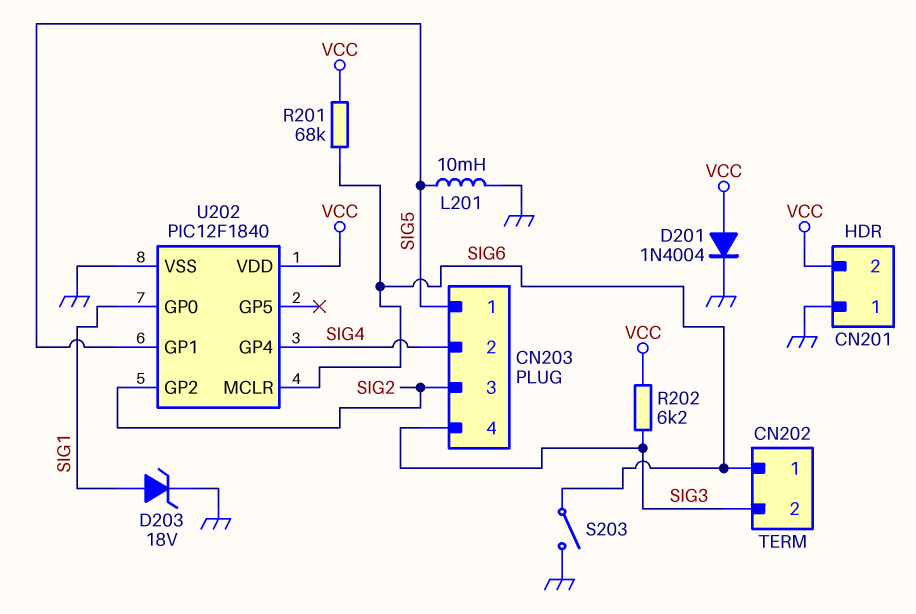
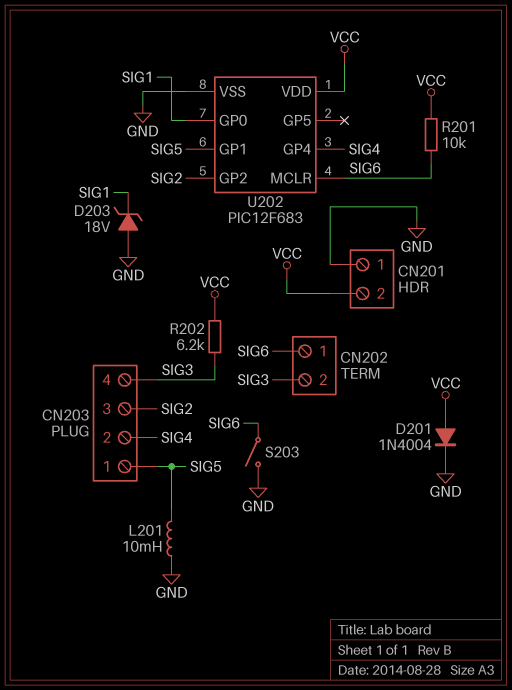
D203: zener 18V (A SIG1, K GND) -> zener 18V (A GND, K SIG1)
R201: 68k (SIG6, VCC) -> 10k (SIG6, VCC)
U202: PIC12F1840 -> PIC12F683

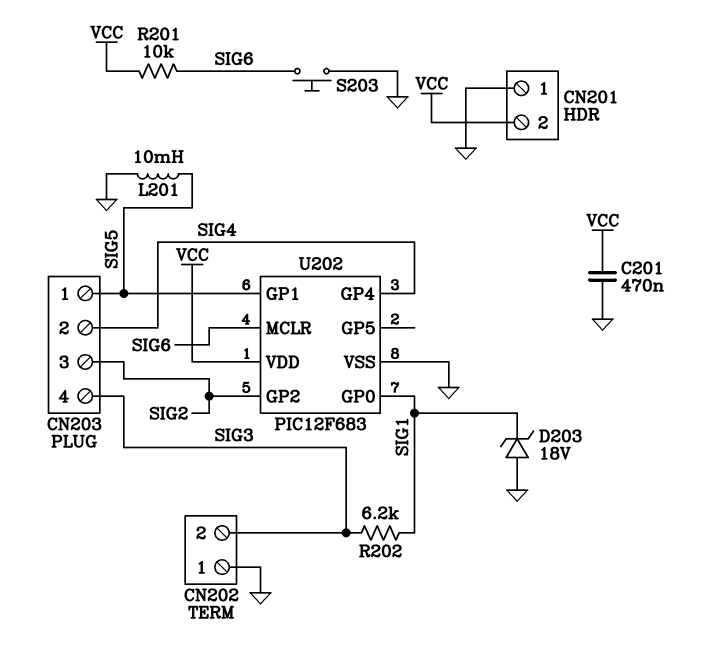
C201: none -> 470nF (GND, VCC)
CN202 pin 1: SIG6 -> GND
D201: diode 1N4004 (A VCC, K GND) -> none
R202: 6.2k (SIG3, VCC) -> 6.2k (SIG1, SIG3)
S203: switch (GND, SIG6) -> button (GND, SIG6)

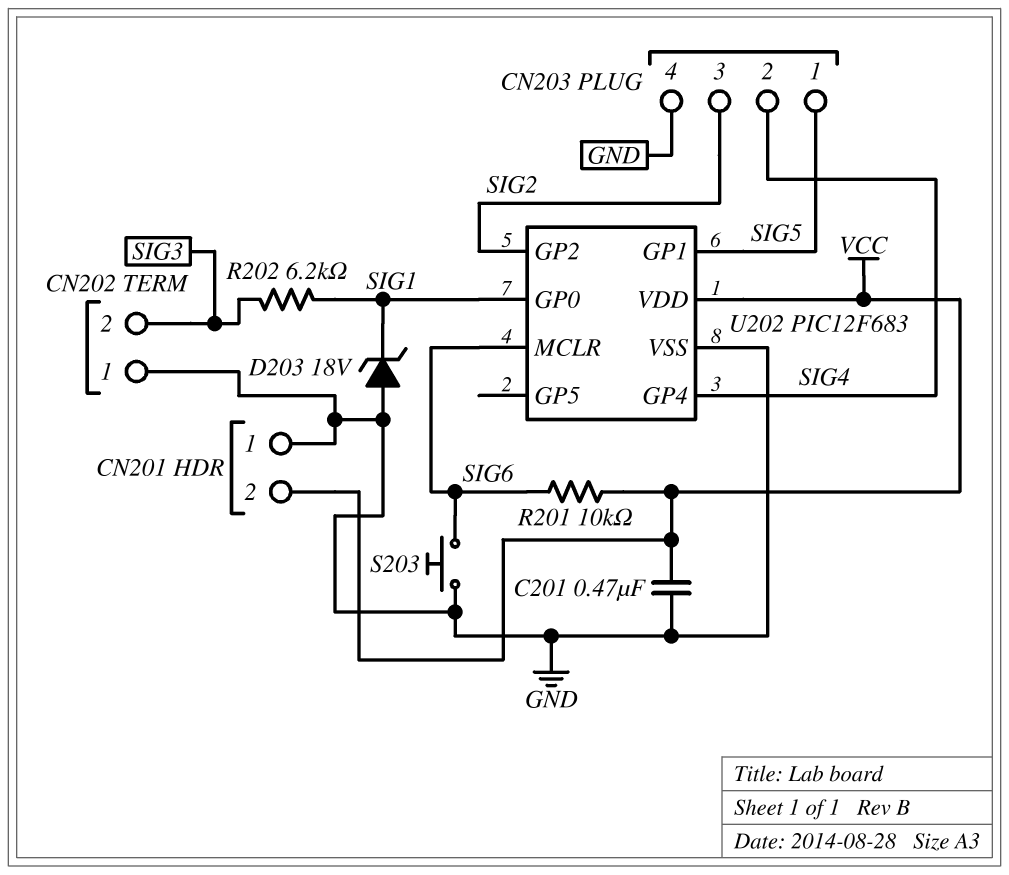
CN203 pin 4: SIG3 -> GND
L201: 10mH (GND, SIG5) -> none

